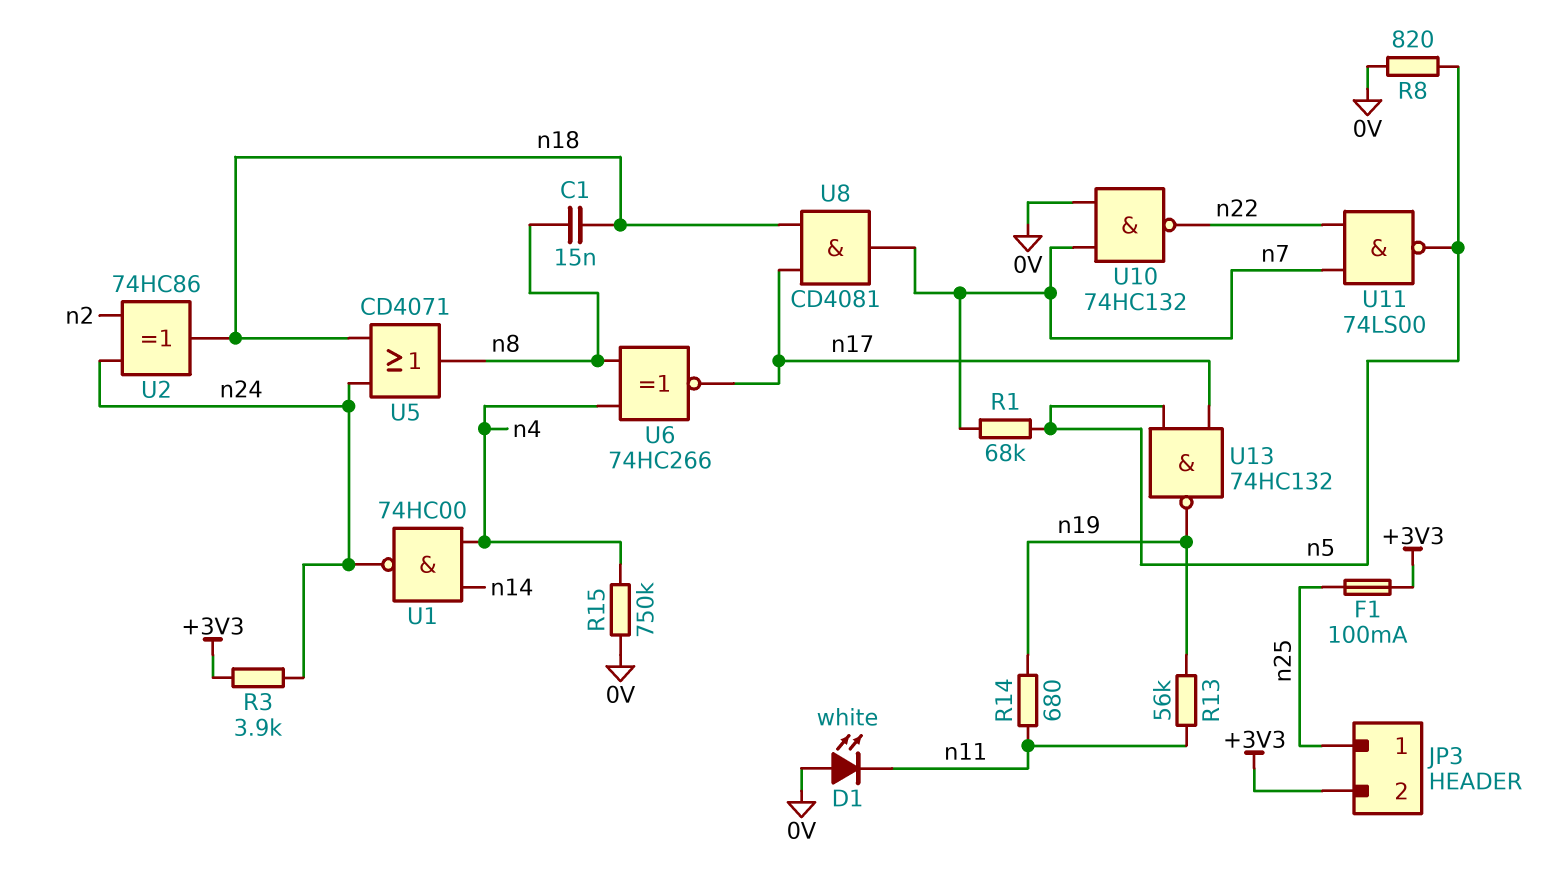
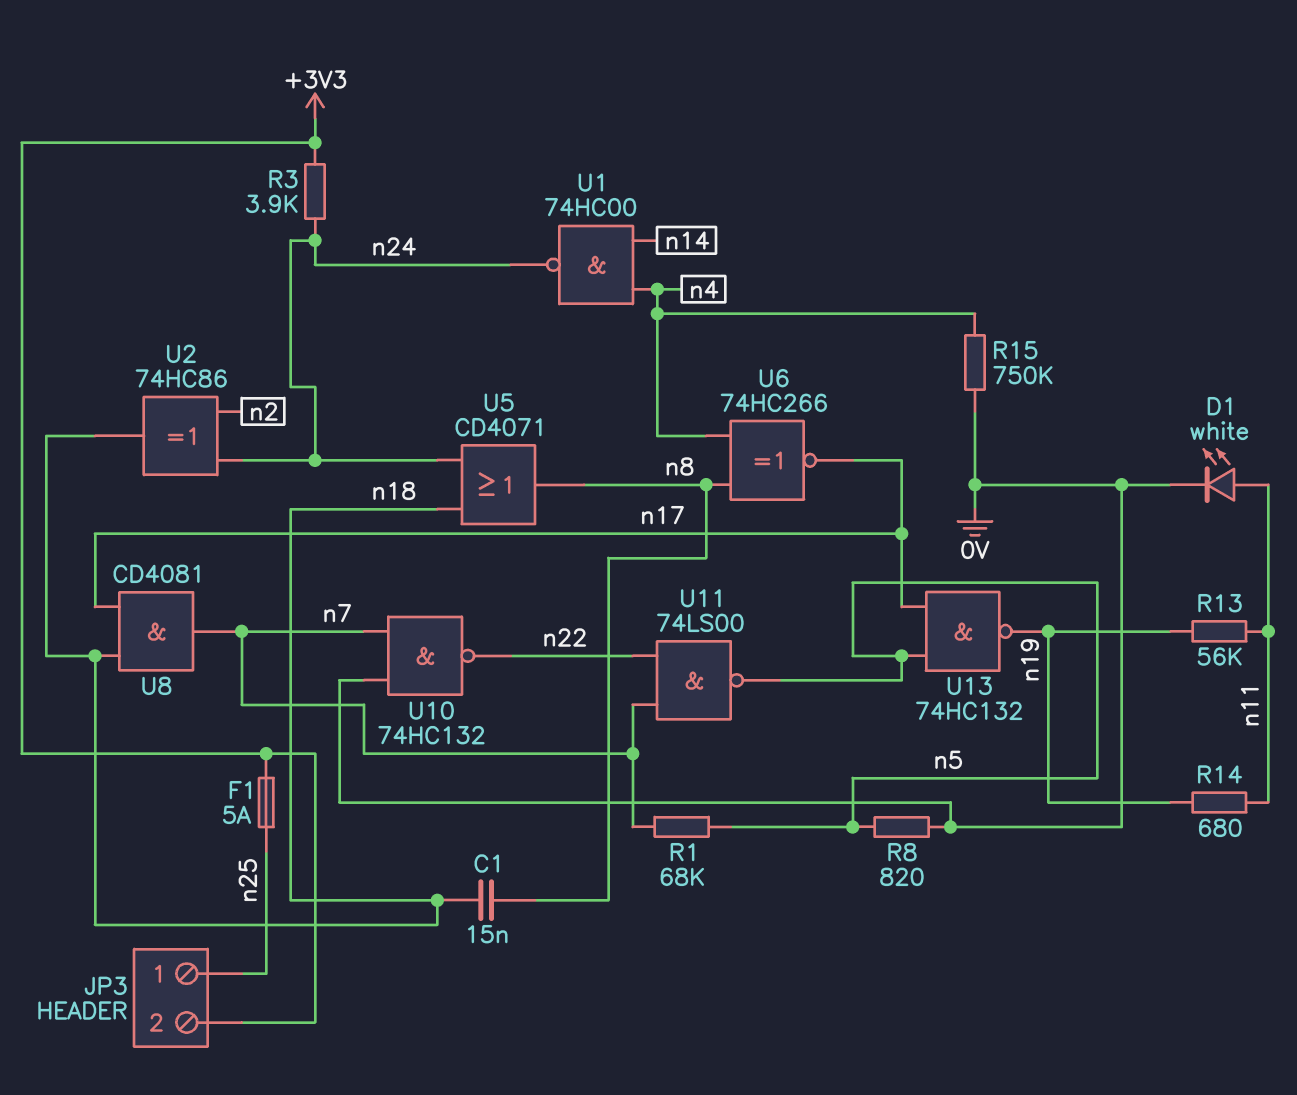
D1: LED white (A 0V, K n11) -> LED white (A n11, K 0V)
F1: 100mA (+3V3, n25) -> 5A (+3V3, n25)

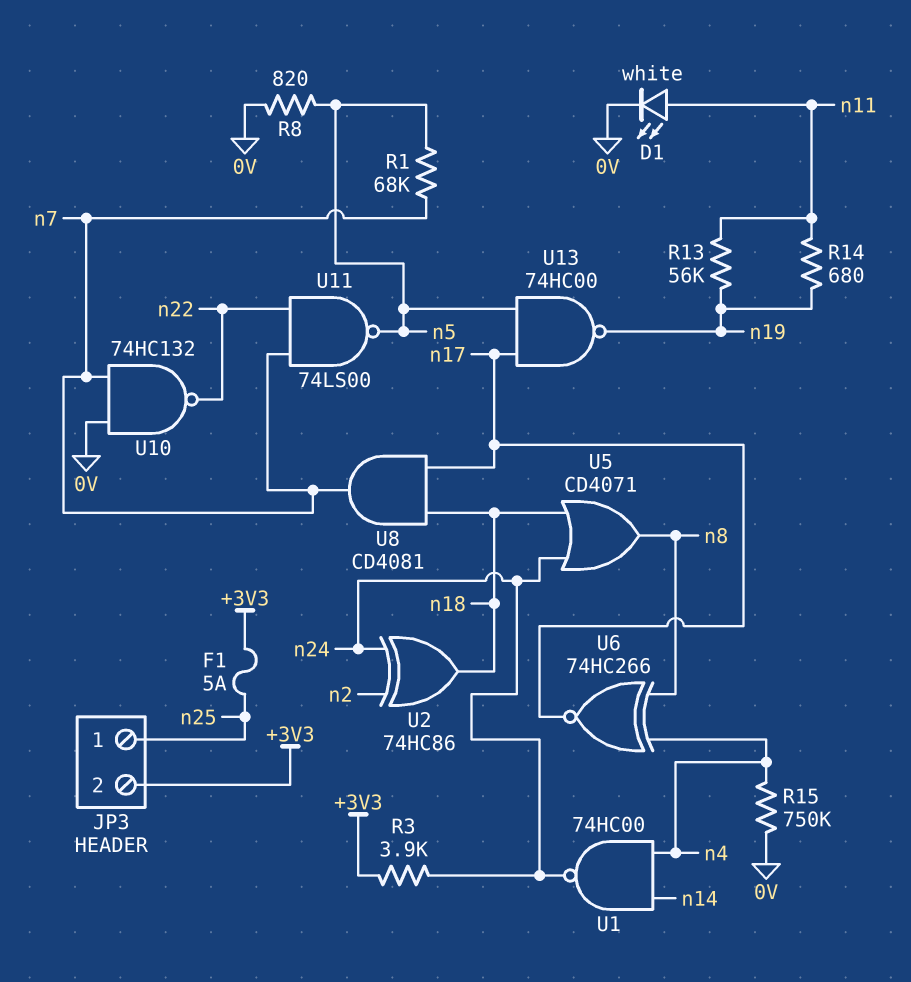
C1: 15nF (n8, n18) -> none
U13: NAND 74HC132 (in n5, in n17, out n19) -> NAND 74HC00 (in n5, in n17, out n19)

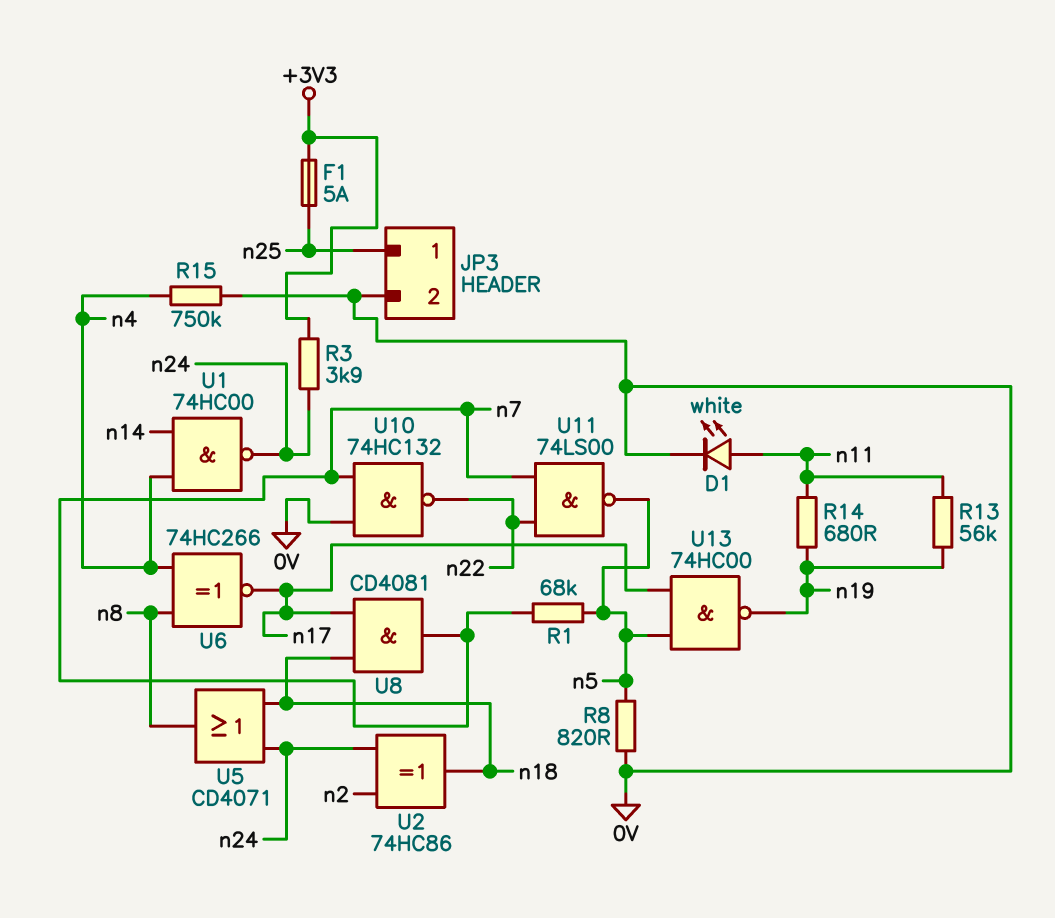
JP3 pin 2: +3V3 -> 0V

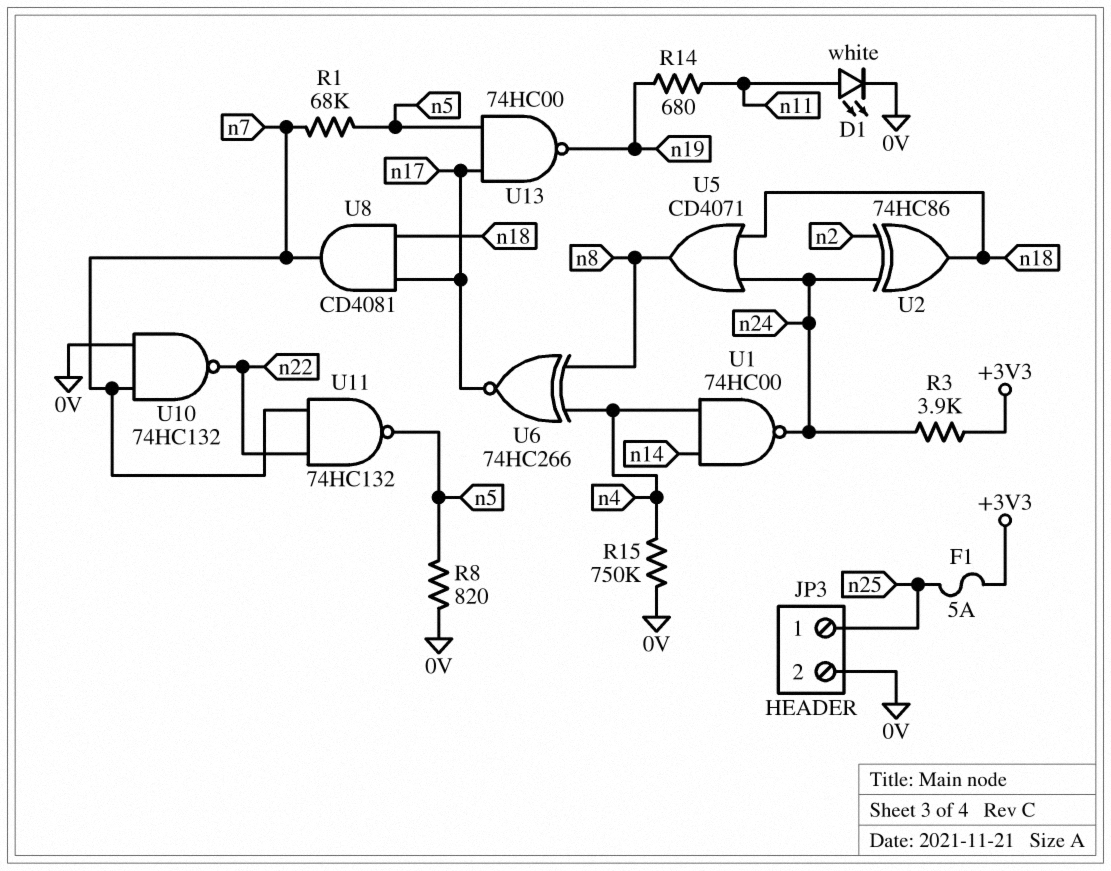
R13: 56k (n11, n19) -> none
U11: NAND 74LS00 (in n7, in n22, out n5) -> NAND 74HC132 (in n7, in n22, out n5)

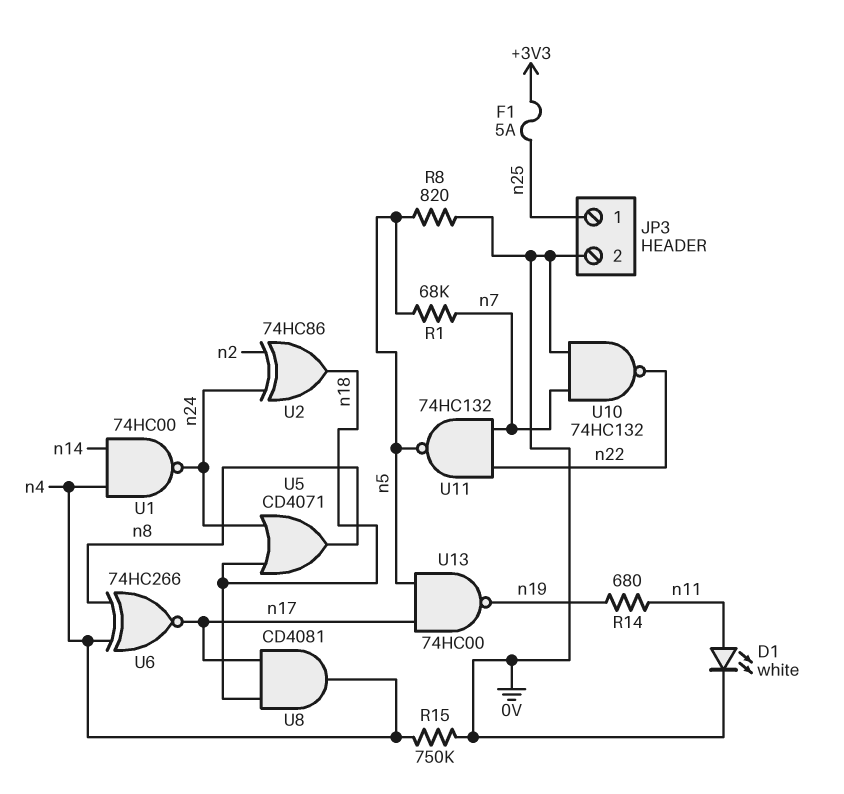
R3: 3.9k (+3V3, n24) -> none
U8: AND CD4081 (in n17, in n18, out n7) -> AND CD4081 (in n17, in n18, out n4)

